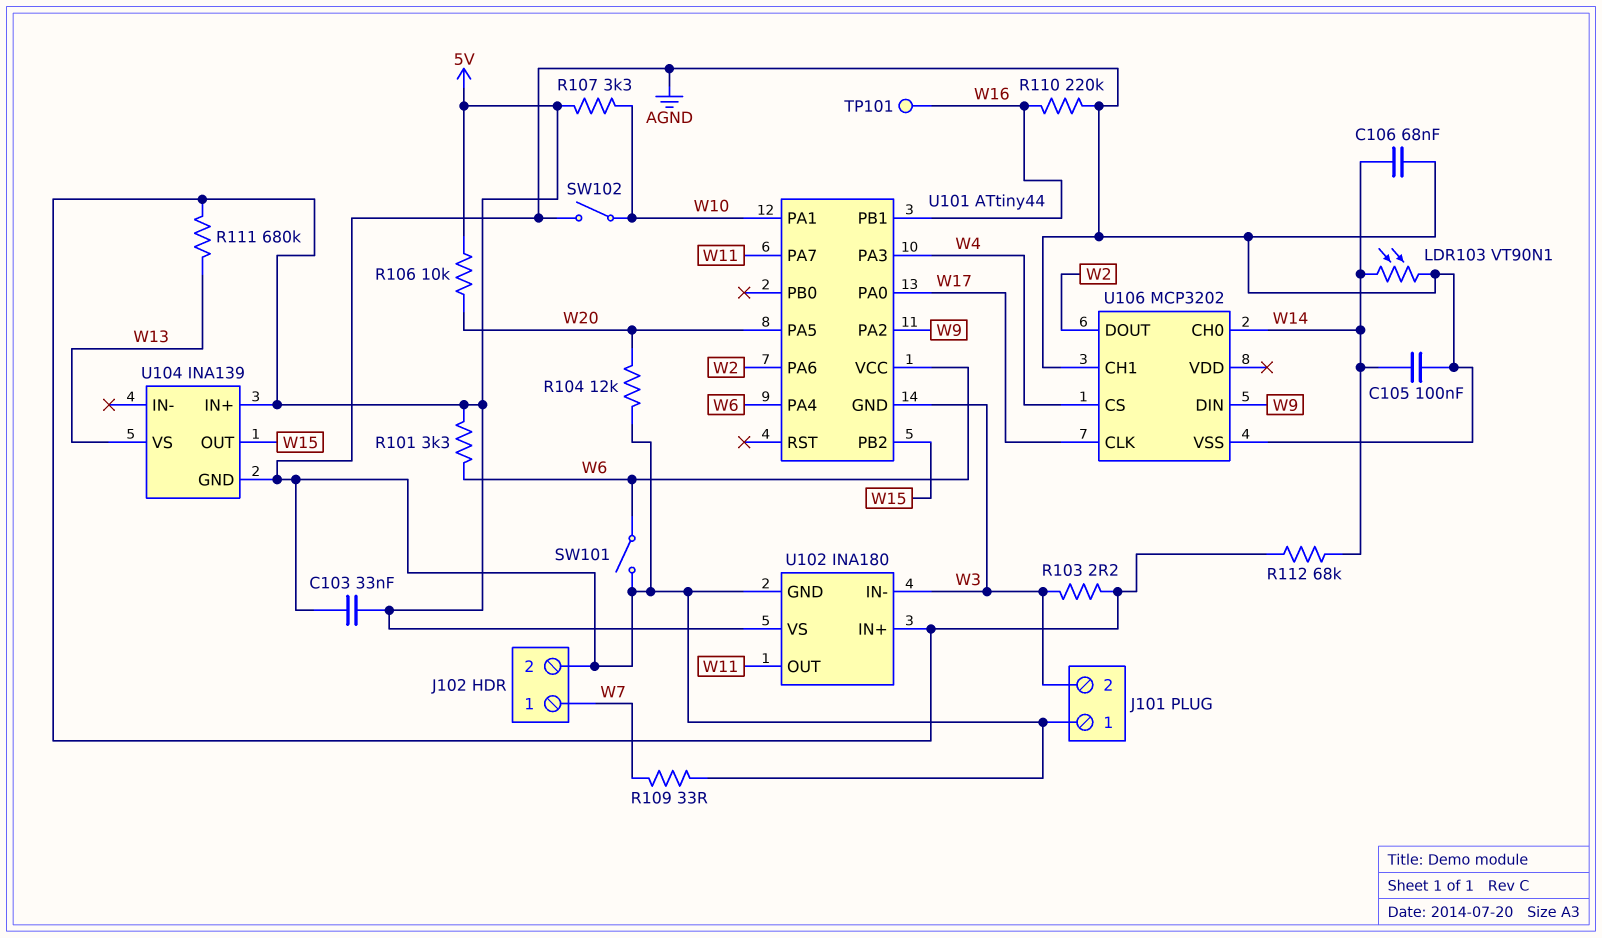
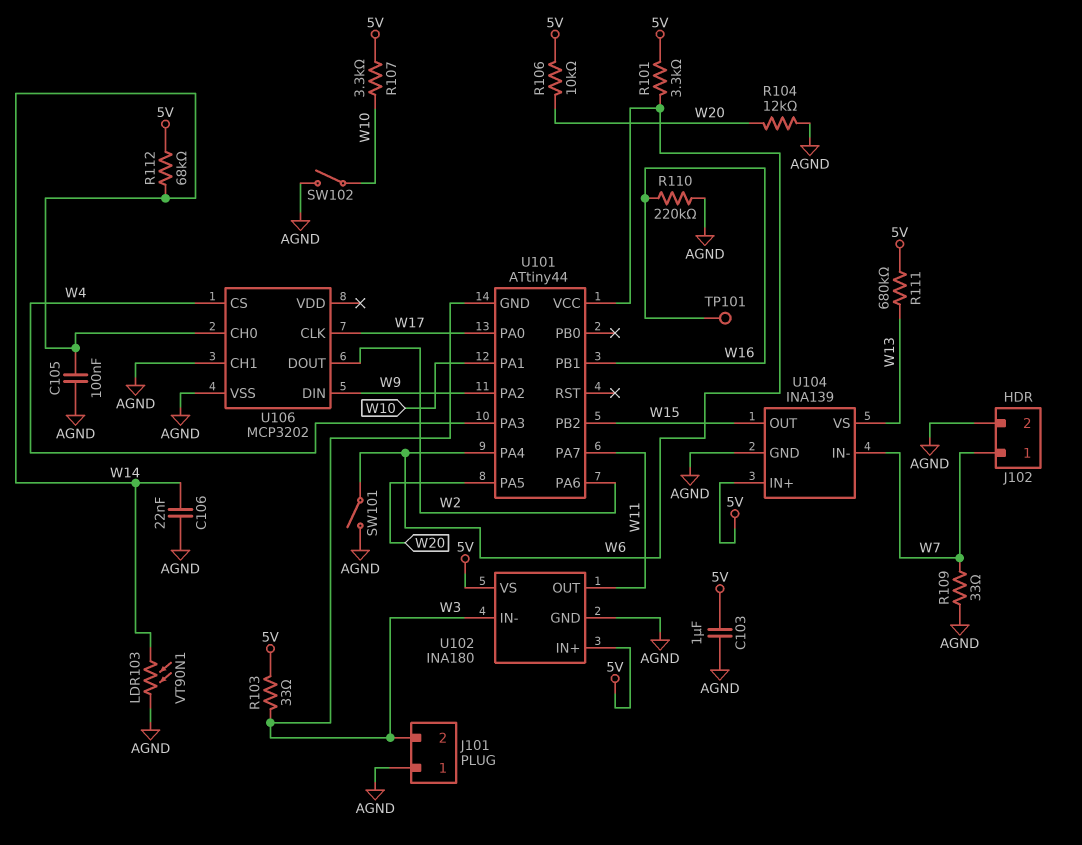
C103: 33nF (5V, AGND) -> 1uF (5V, AGND)
C106: 68nF (AGND, W14) -> 22nF (AGND, W14)
R103: 2.2 (5V, W3) -> 33 (5V, W3)
U104 pin IN-: none -> W7

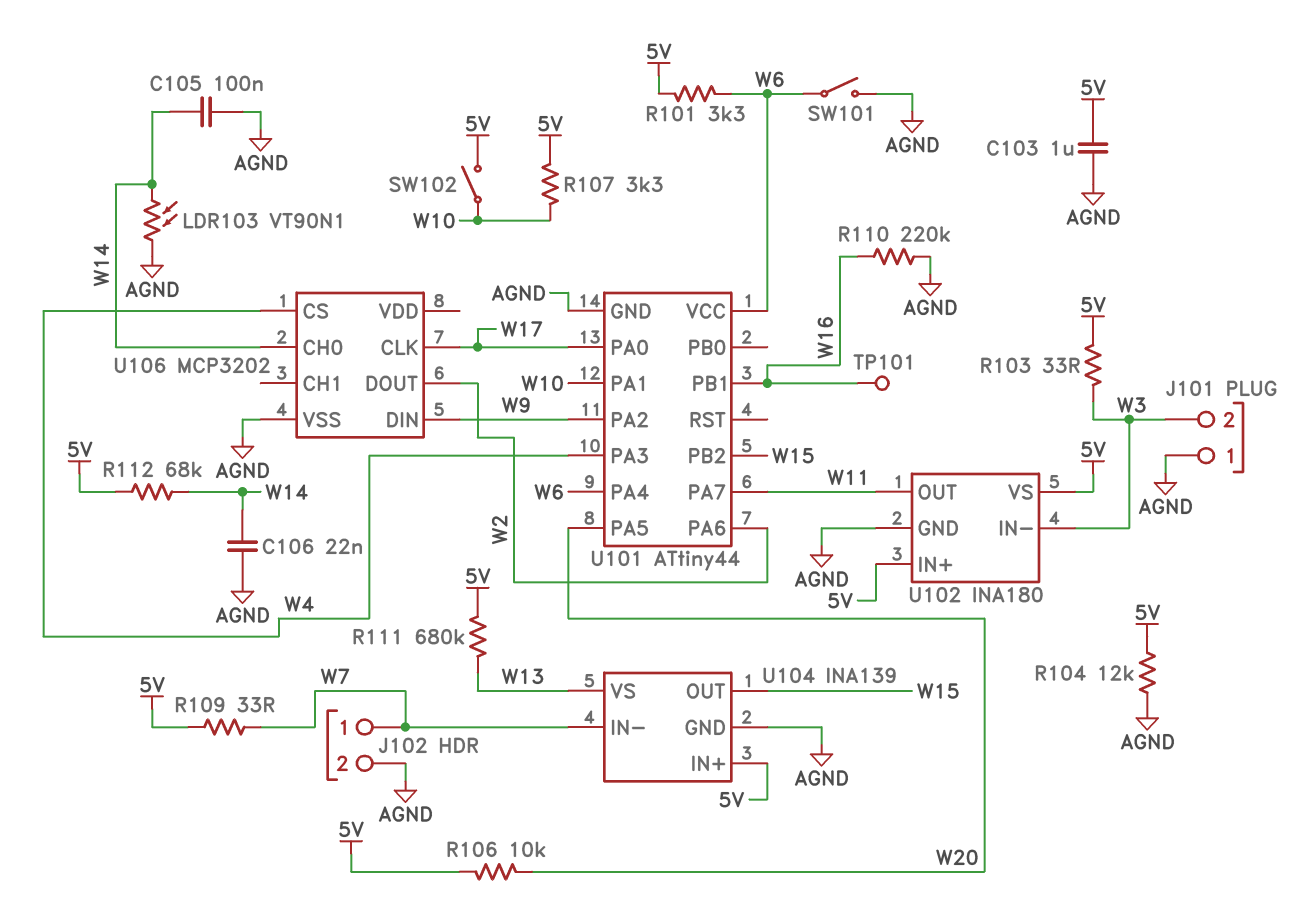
R104: 12k (AGND, W20) -> 12k (5V, AGND)
R109: 33 (AGND, W7) -> 33 (5V, W7)
SW102: switch (AGND, W10) -> switch (5V, W10)
U101 pin GND: W3 -> AGND
U106 pin CH1: AGND -> none

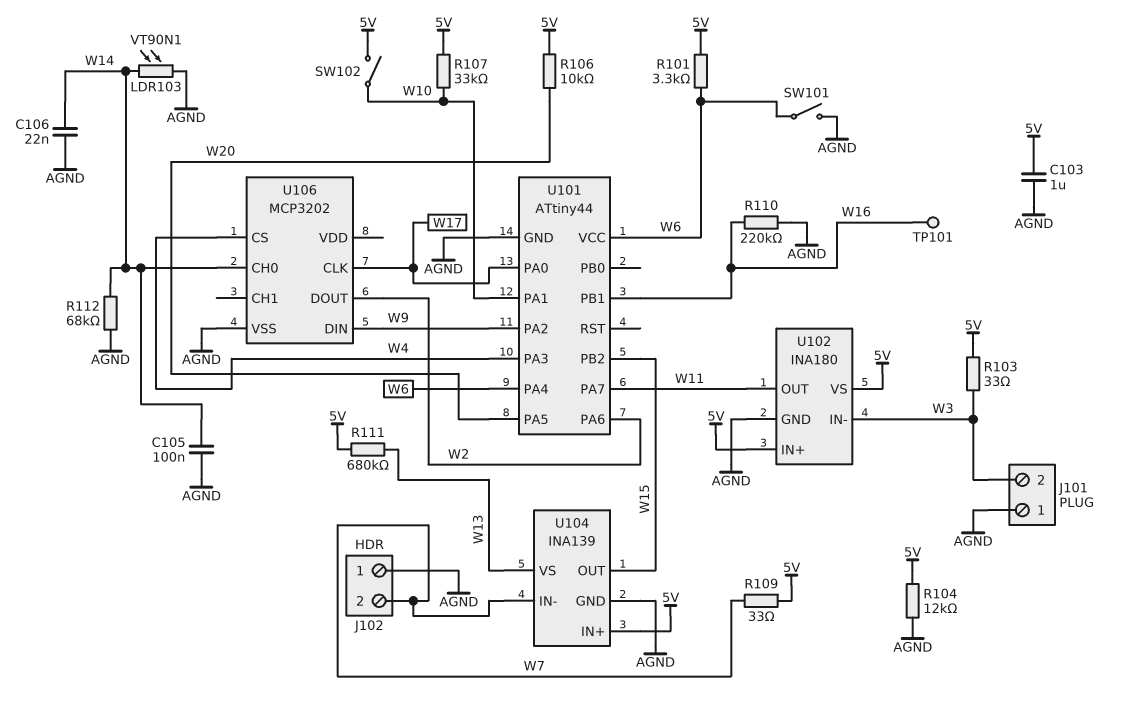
J102 pin 1: W7 -> AGND
J102 pin 2: AGND -> W7
R107: 3.3k (5V, W10) -> 33k (5V, W10)
R112: 68k (5V, W14) -> 68k (AGND, W14)

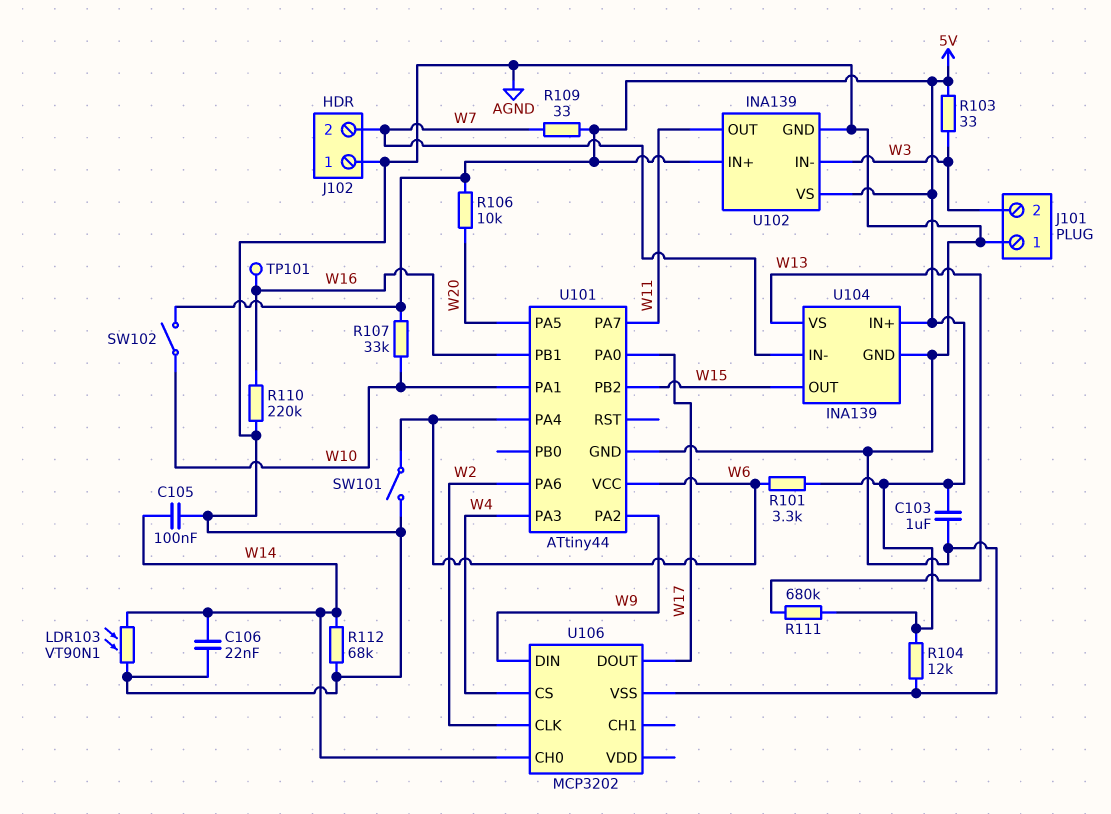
U102: INA180 -> INA139
U106 pin CLK: W17 -> W2
U106 pin DOUT: W2 -> W17

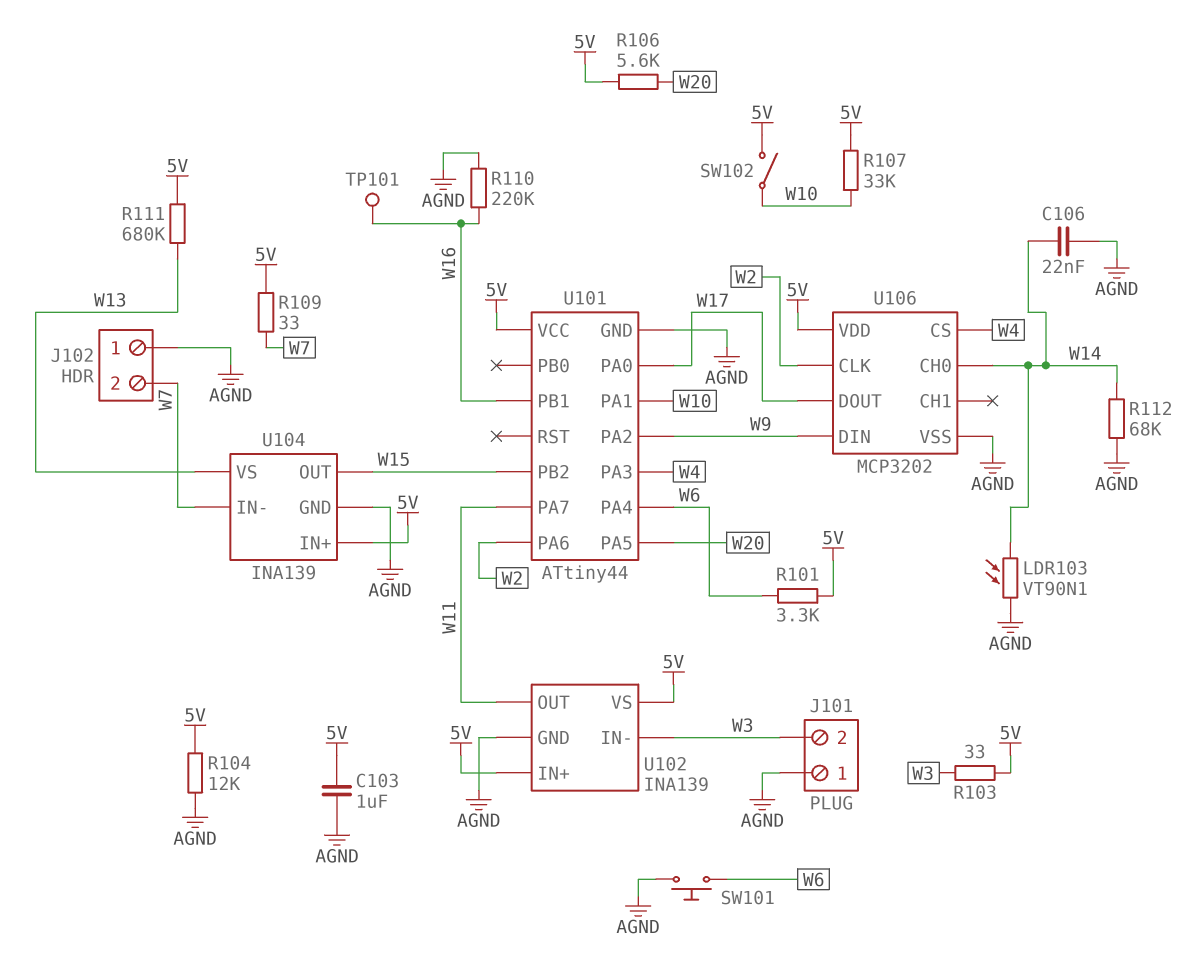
C105: 100nF (AGND, W14) -> none
R106: 10k (5V, W20) -> 5.6k (5V, W20)
SW101: switch (AGND, W6) -> button (AGND, W6)
U101 pin VCC: W6 -> 5V
U106 pin VDD: none -> 5V

